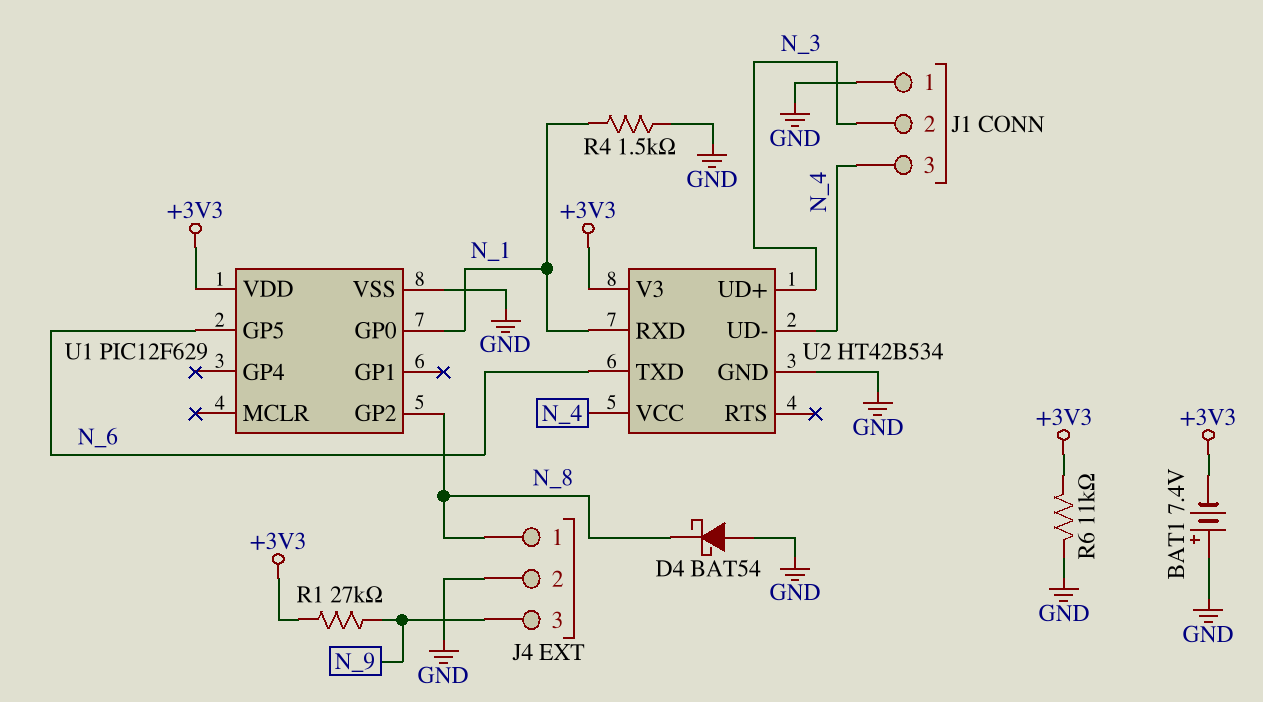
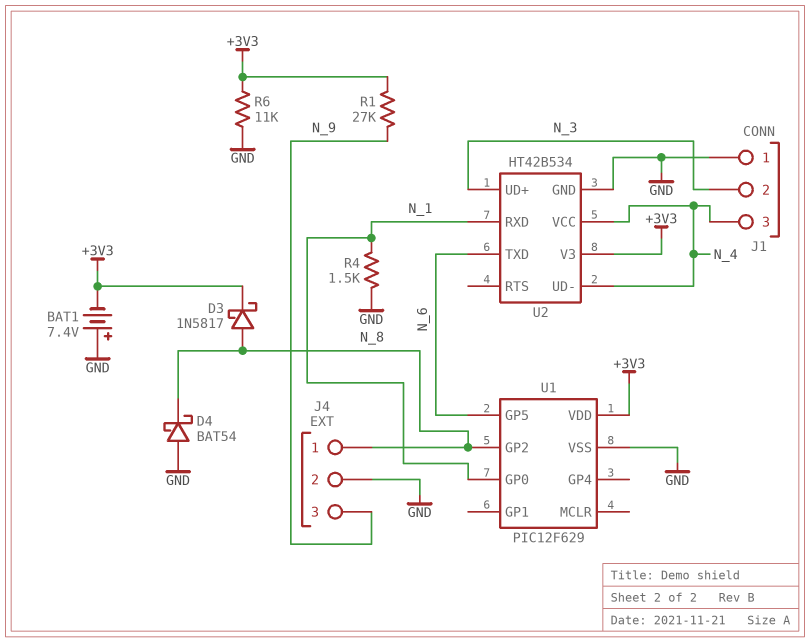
D3: none -> schottky 1N5817 (A N_8, K +3V3)

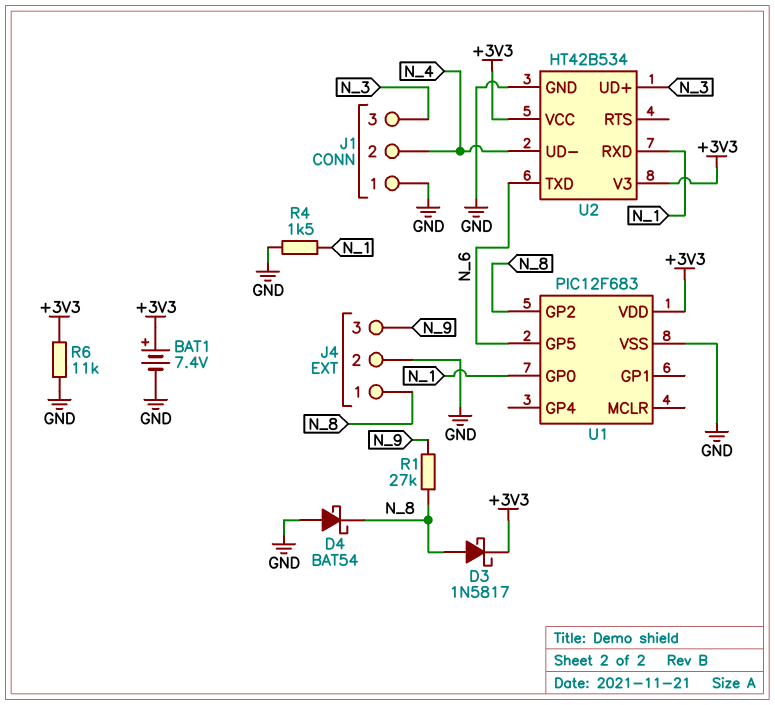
BAT1: 7.4V (plus GND, minus +3V3) -> 7.4V (plus +3V3, minus GND)
J1 pin 2: N_3 -> N_4
J1 pin 3: N_4 -> N_3
R1: 27k (+3V3, N_9) -> 27k (N_8, N_9)
U1: PIC12F629 -> PIC12F683
U2 pin VCC: N_4 -> +3V3

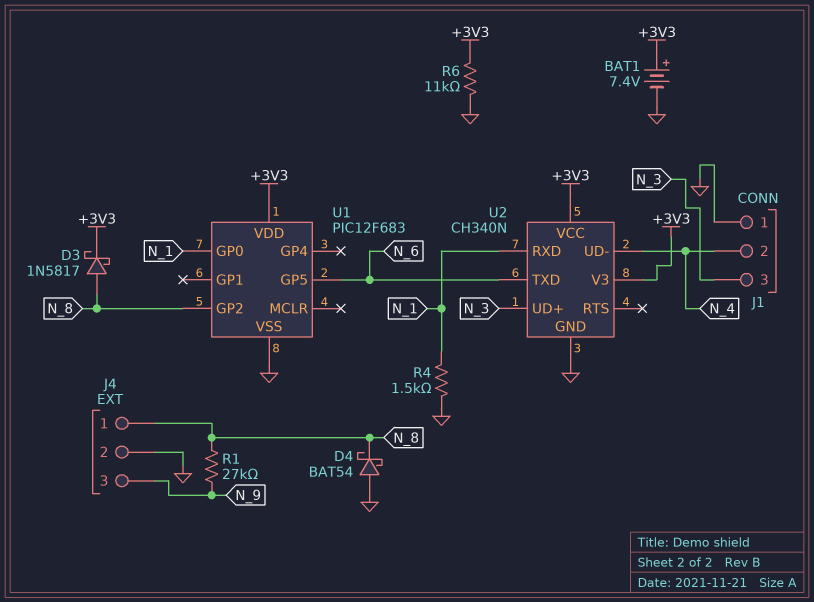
U2: HT42B534 -> CH340N

